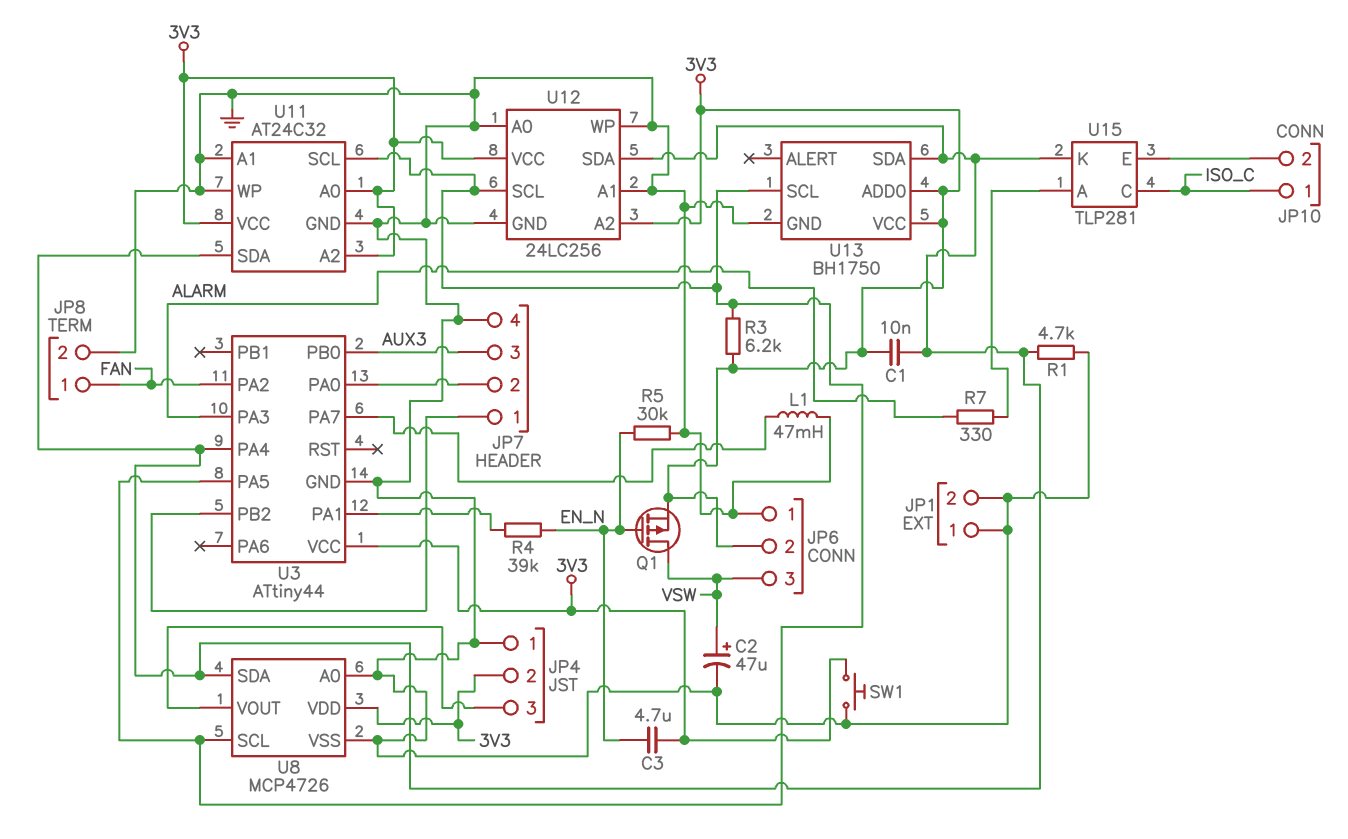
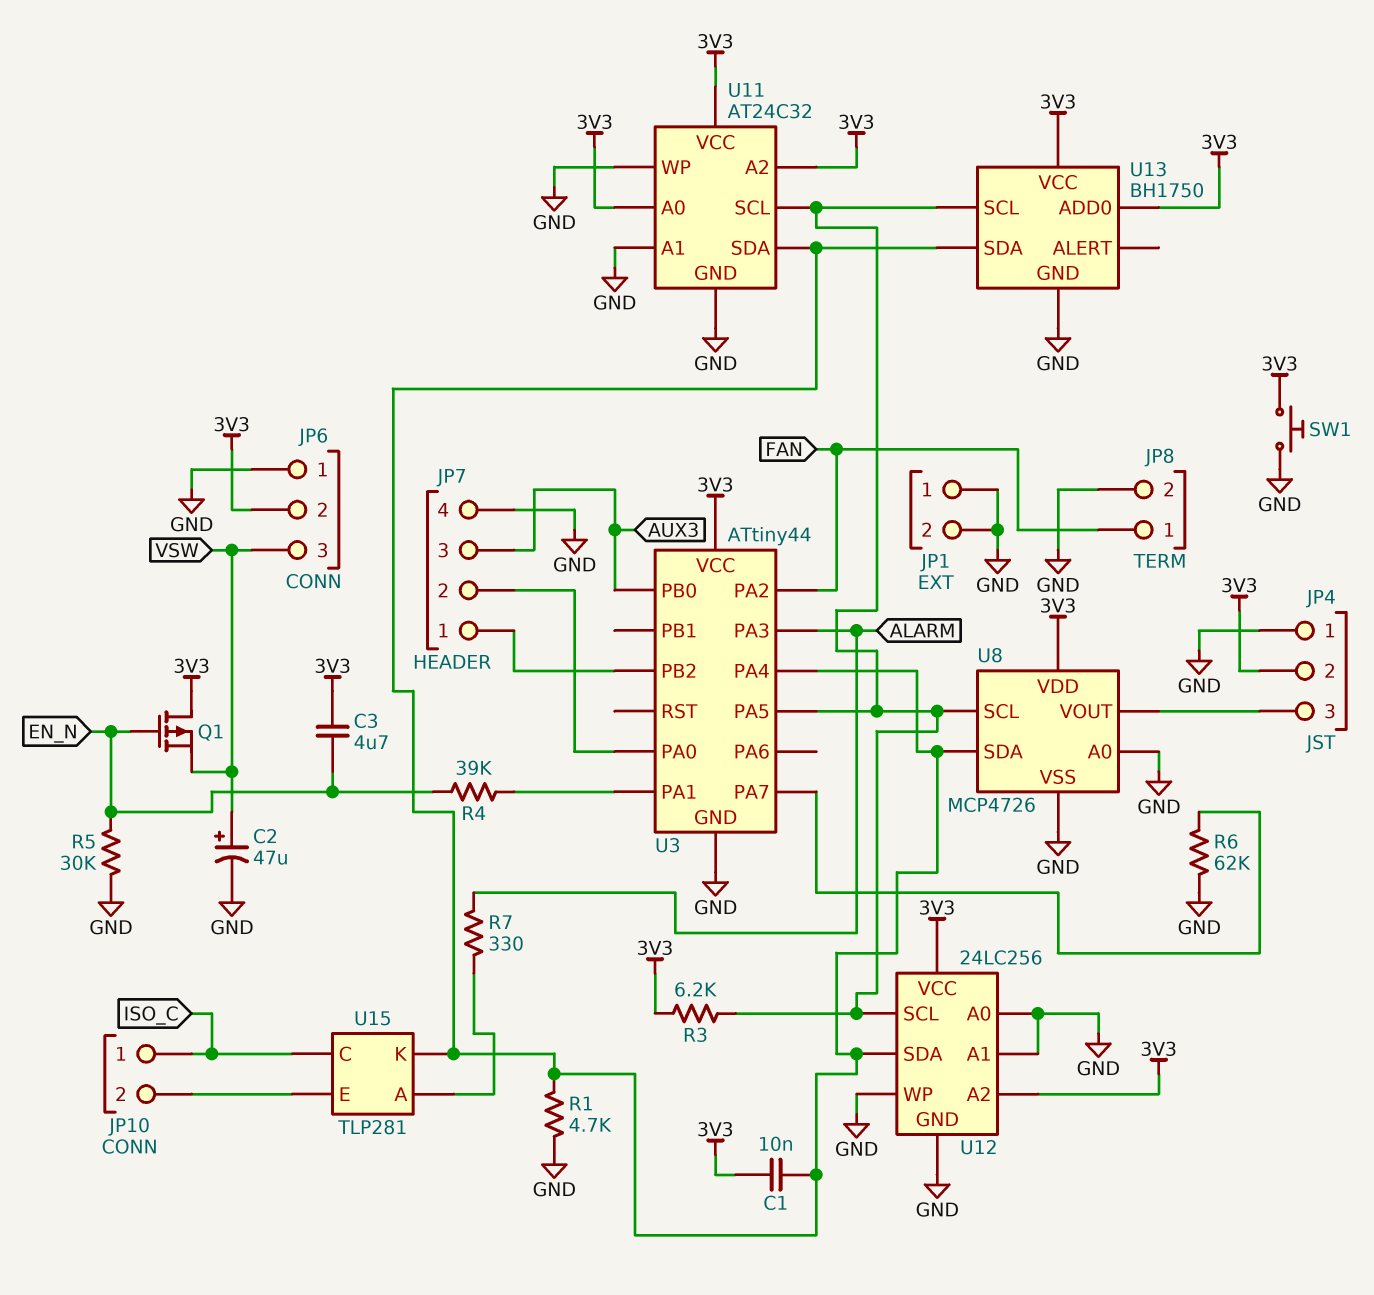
L1: 47mH (GND, U3/PA7) -> none
Q1: PMOS (G EN_N, D VSW, S 3V3) -> PMOS (G EN_N, D 3V3, S VSW)
R6: none -> 62k (GND, U3/PA7)

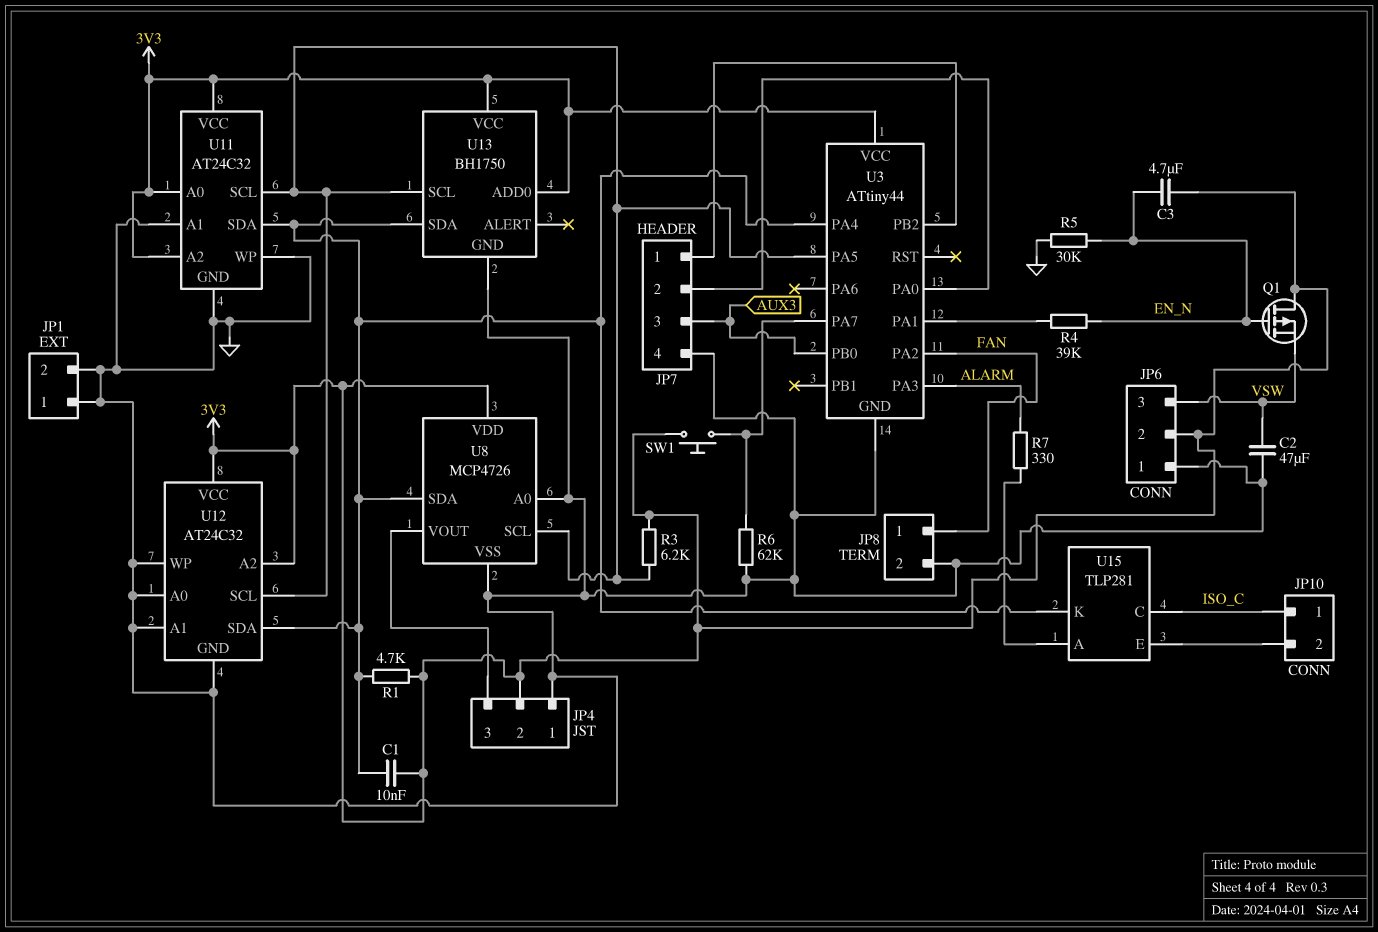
C2: 47uF (plus VSW, minus GND) -> 47uF (GND, VSW)
R1: 4.7k (GND, U3/PA4) -> 4.7k (3V3, U3/PA4)
SW1: button (3V3, GND) -> button (3V3, U3/PA7)
U12: 24LC256 -> AT24C32

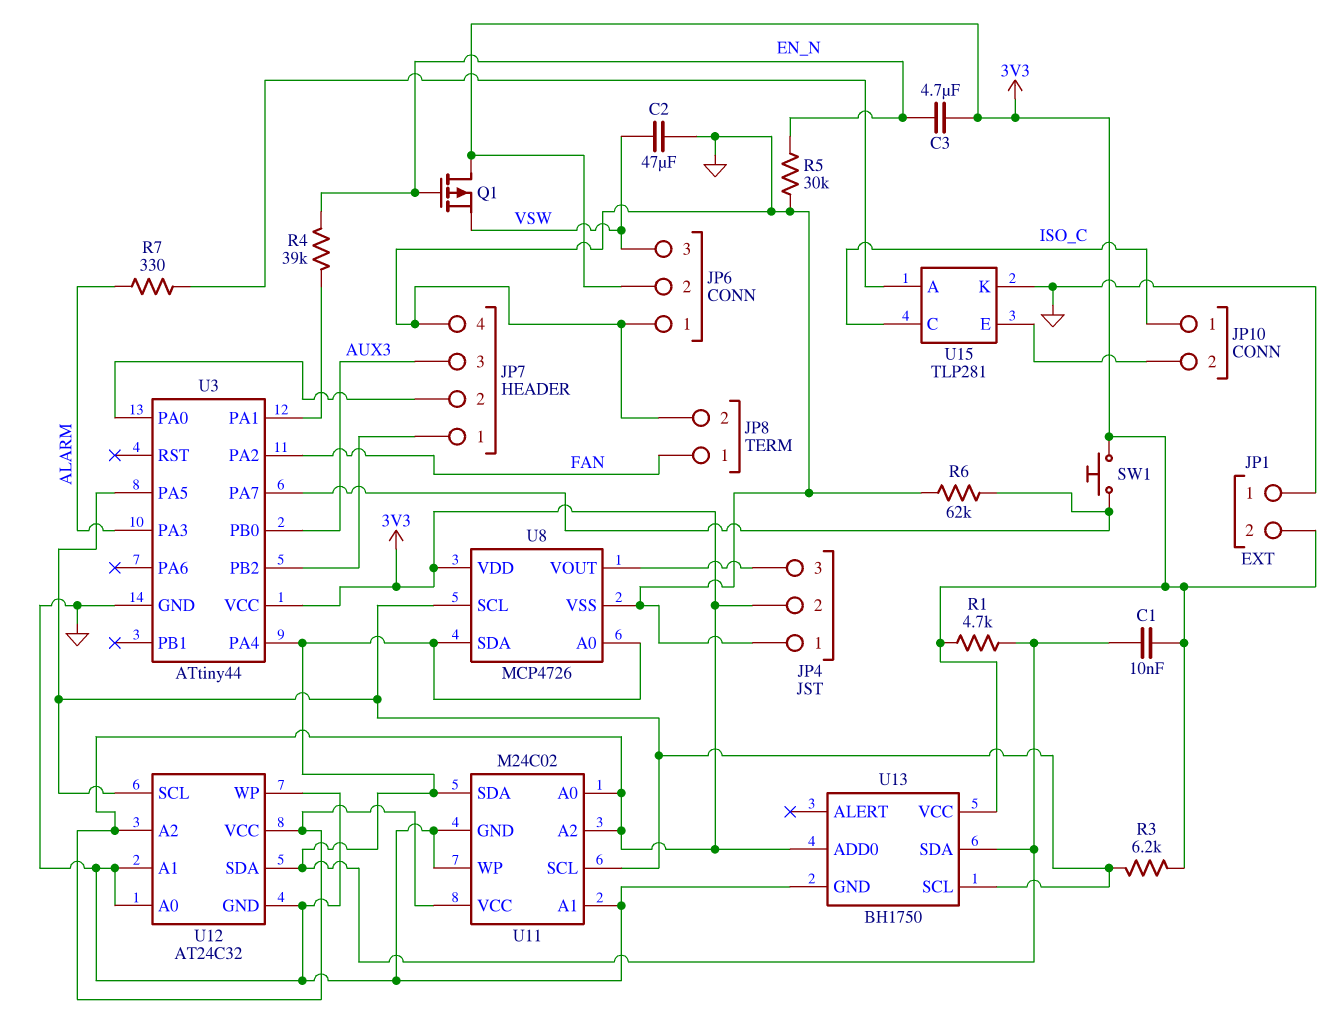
JP1 pin 2: GND -> 3V3
U8 pin A0: GND -> U3/PA4
U11: AT24C32 -> M24C02
U15 pin K: U3/PA4 -> GND

